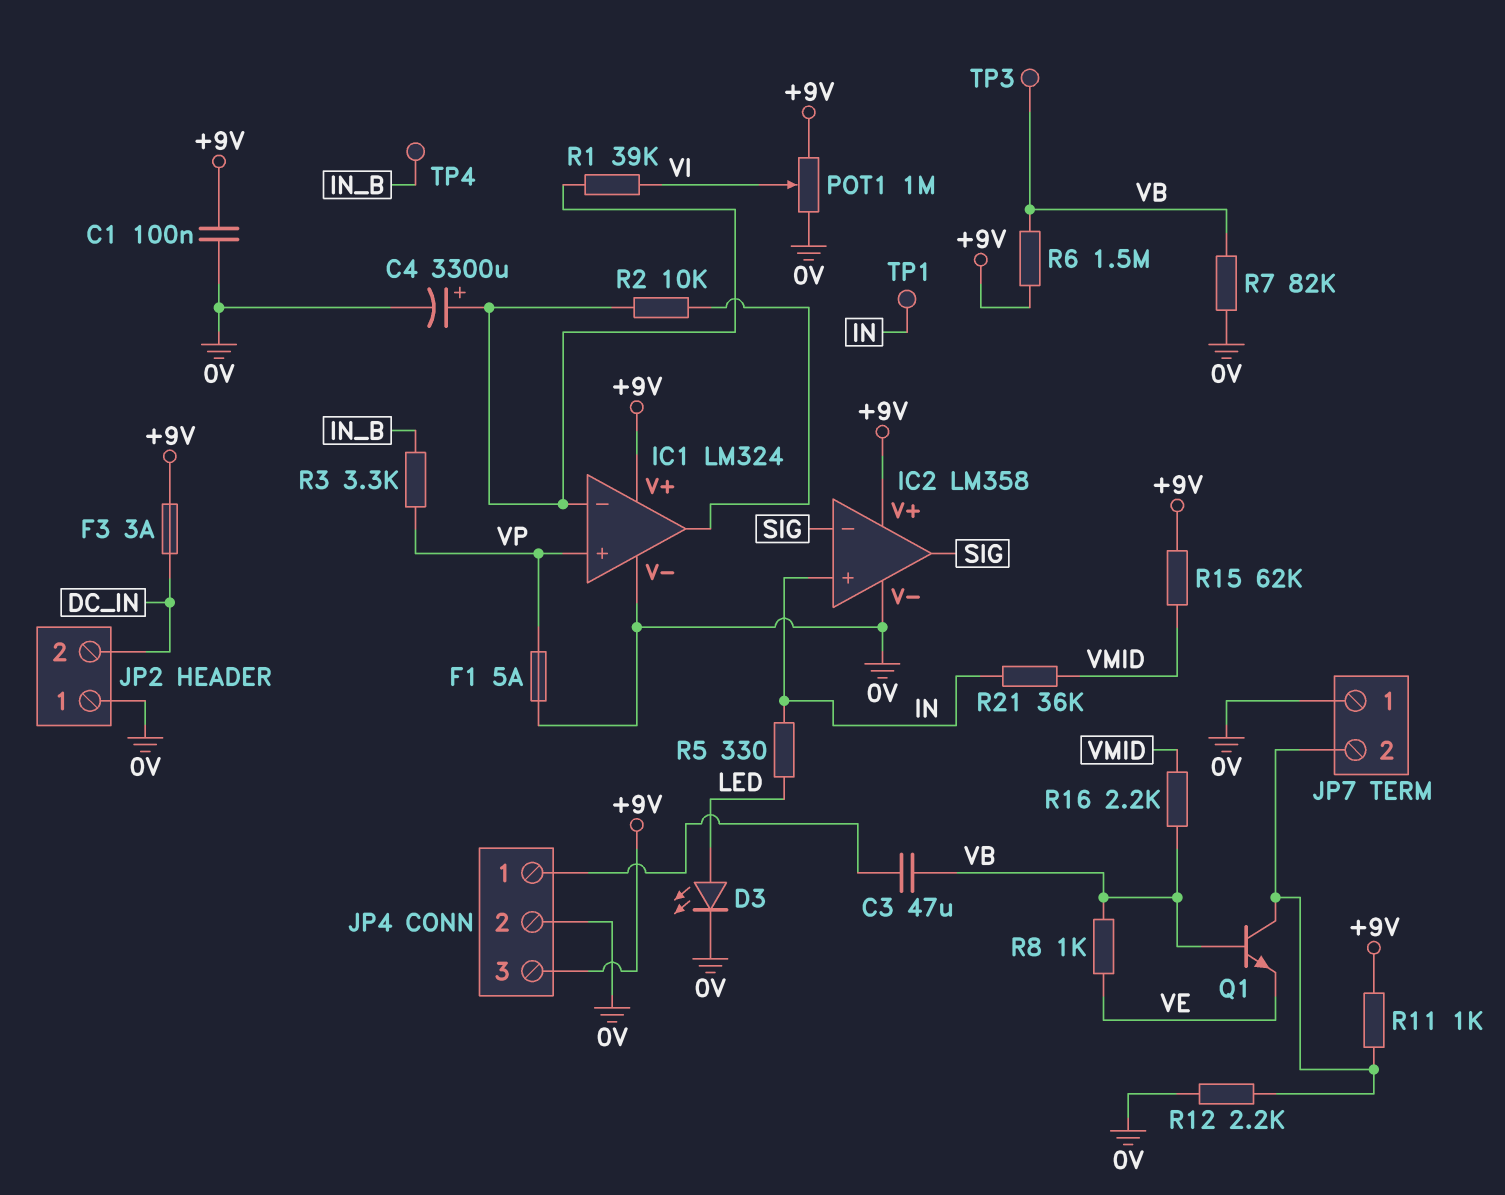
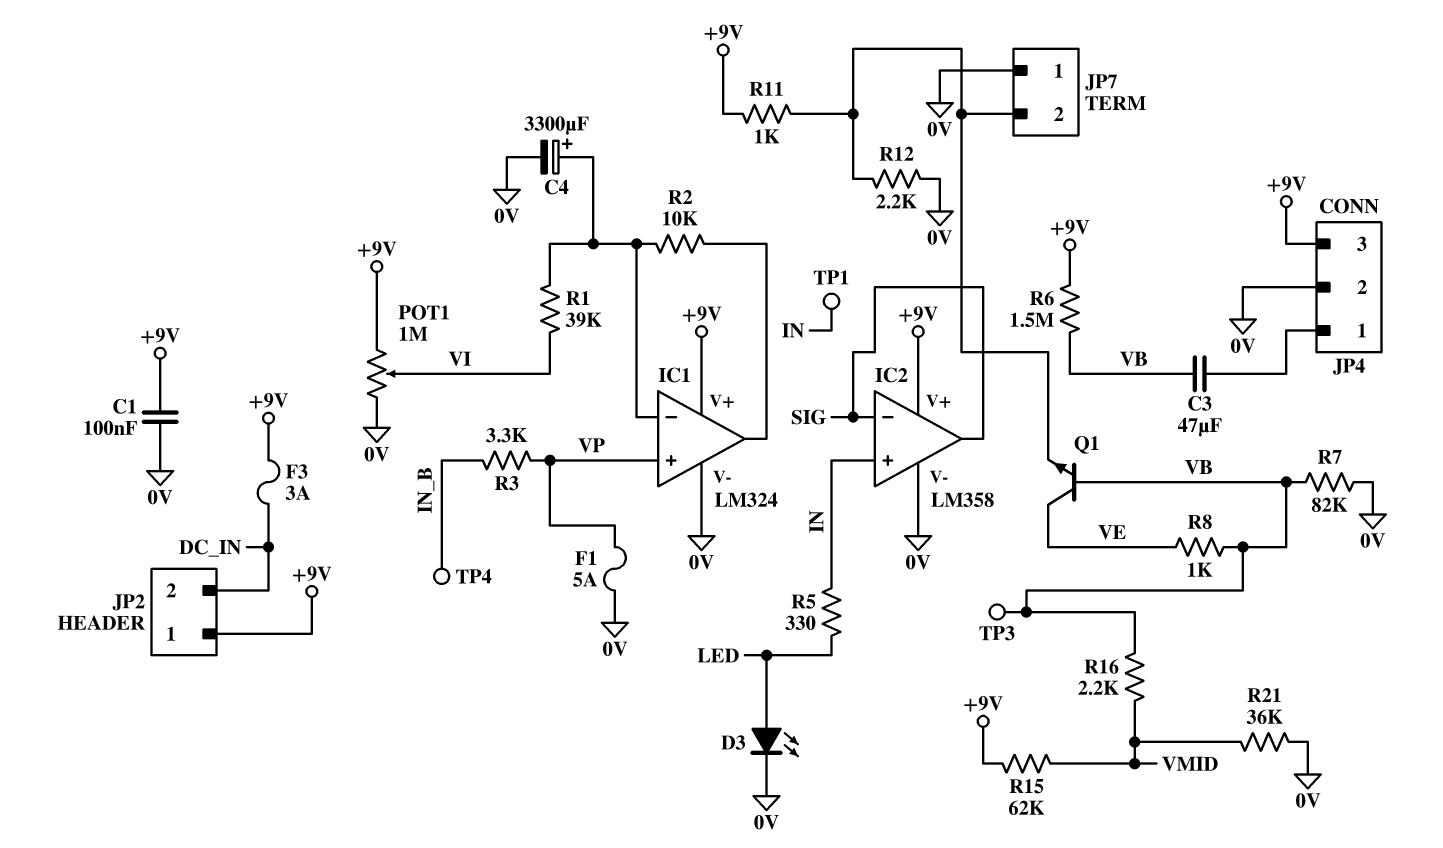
JP2 pin 1: 0V -> +9V
Q1: NPN (B VB, C JP7/2, E VE) -> NPN (B VB, C VE, E JP7/2)
R21: 36k (IN, VMID) -> 36k (0V, VMID)

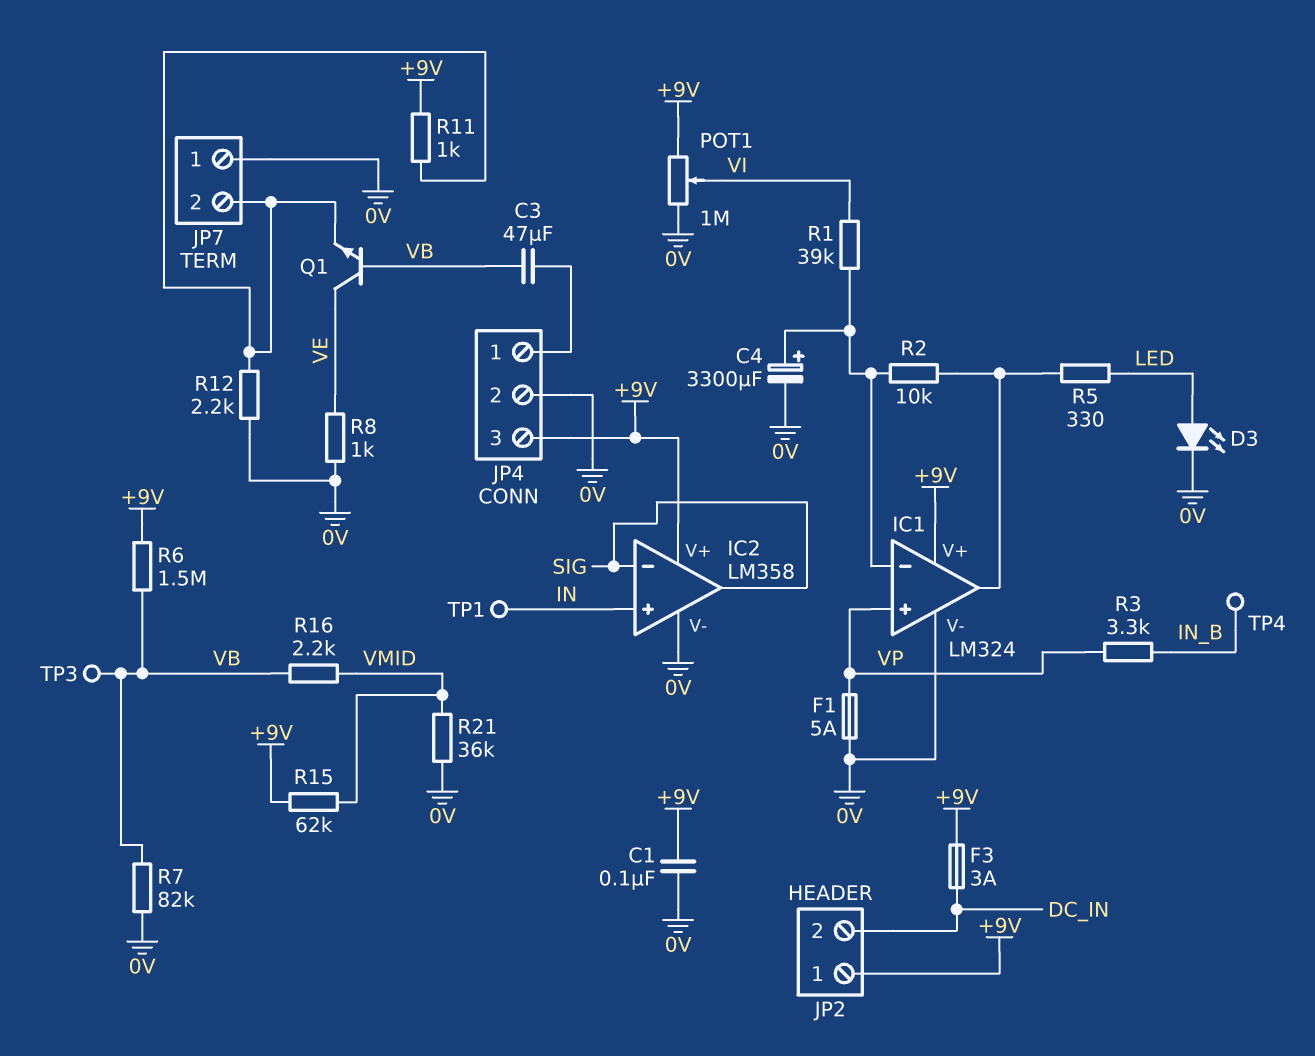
R5: 330 (IN, LED) -> 330 (IC1/out, LED)
R8: 1k (VB, VE) -> 1k (0V, VE)

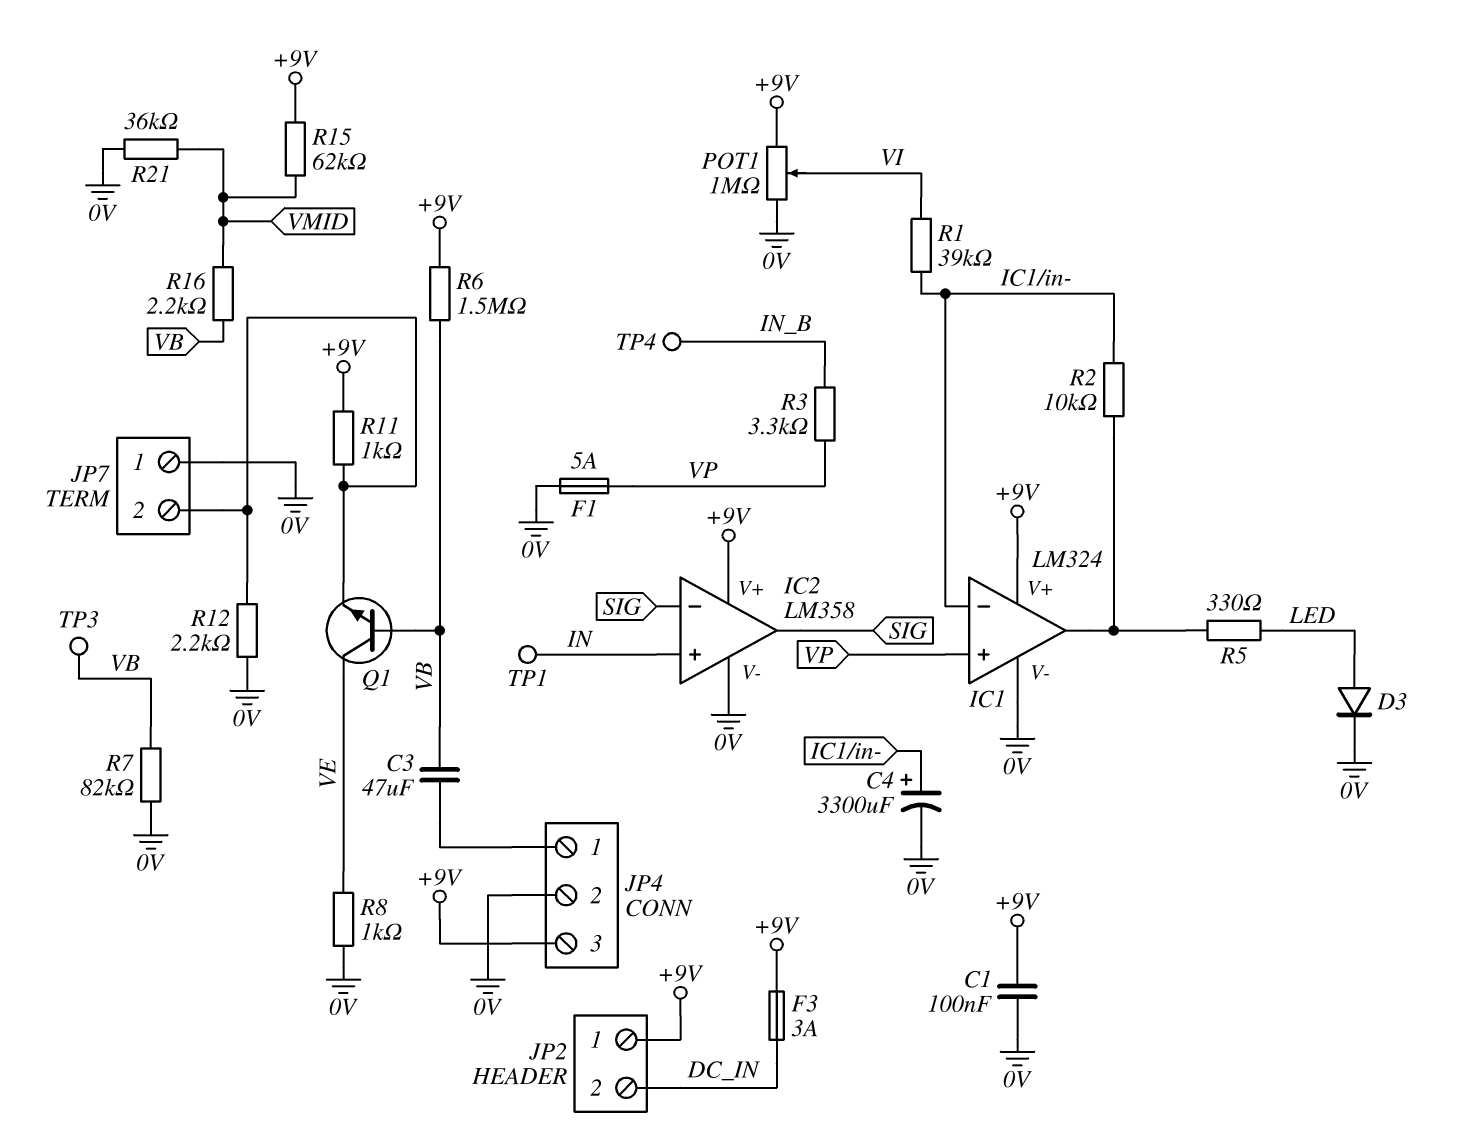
D3: LED (A LED, K 0V) -> diode (A LED, K 0V)

